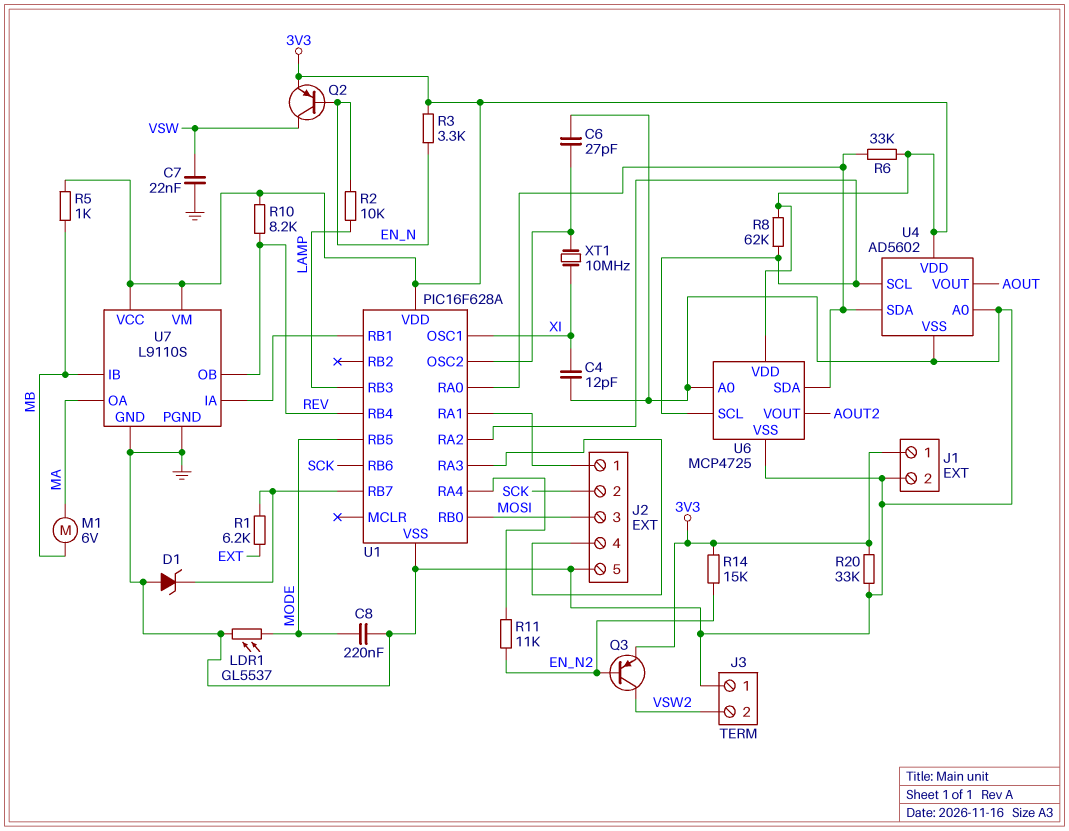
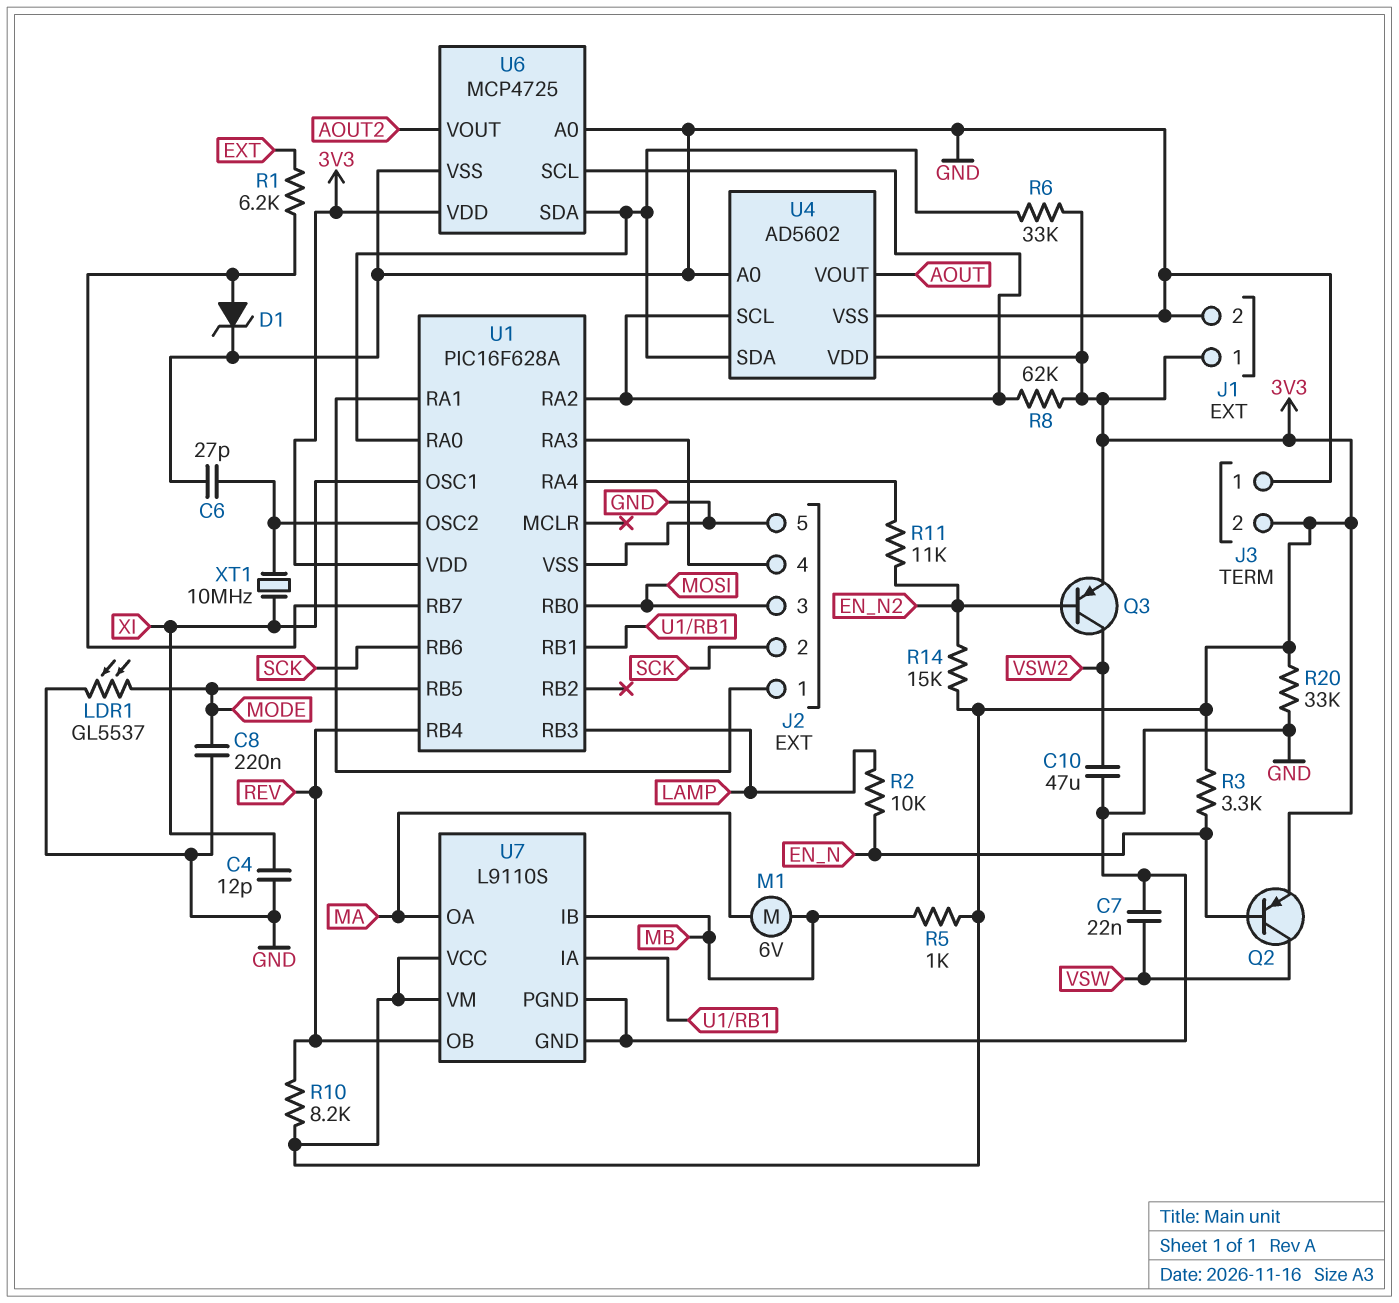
C10: none -> 47uF (GND, VSW2)
D1: zener (A GND, K U1/RB7) -> zener (A U1/RB7, K GND)
J3 pin 2: VSW2 -> 3V3

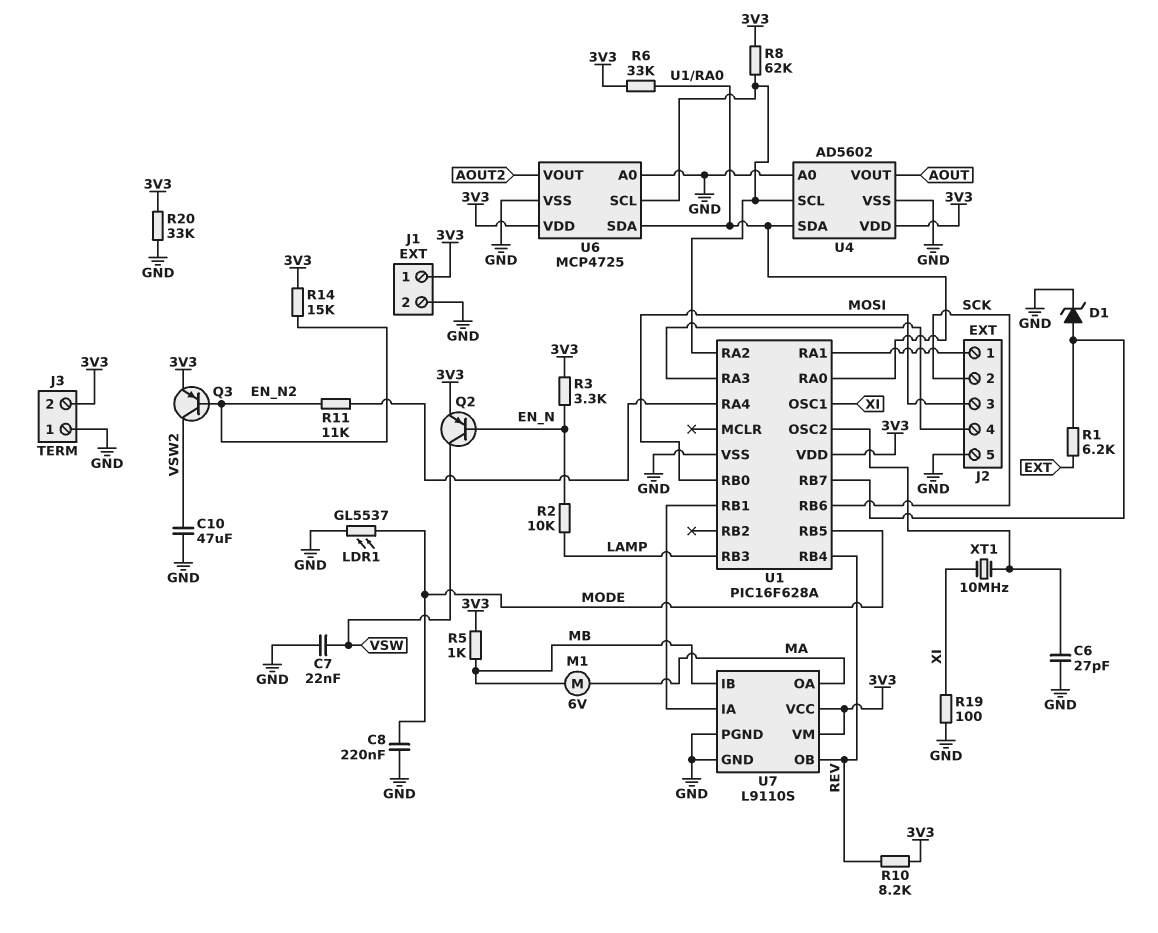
C4: 12pF (GND, XI) -> none
R19: none -> 100 (GND, XI)

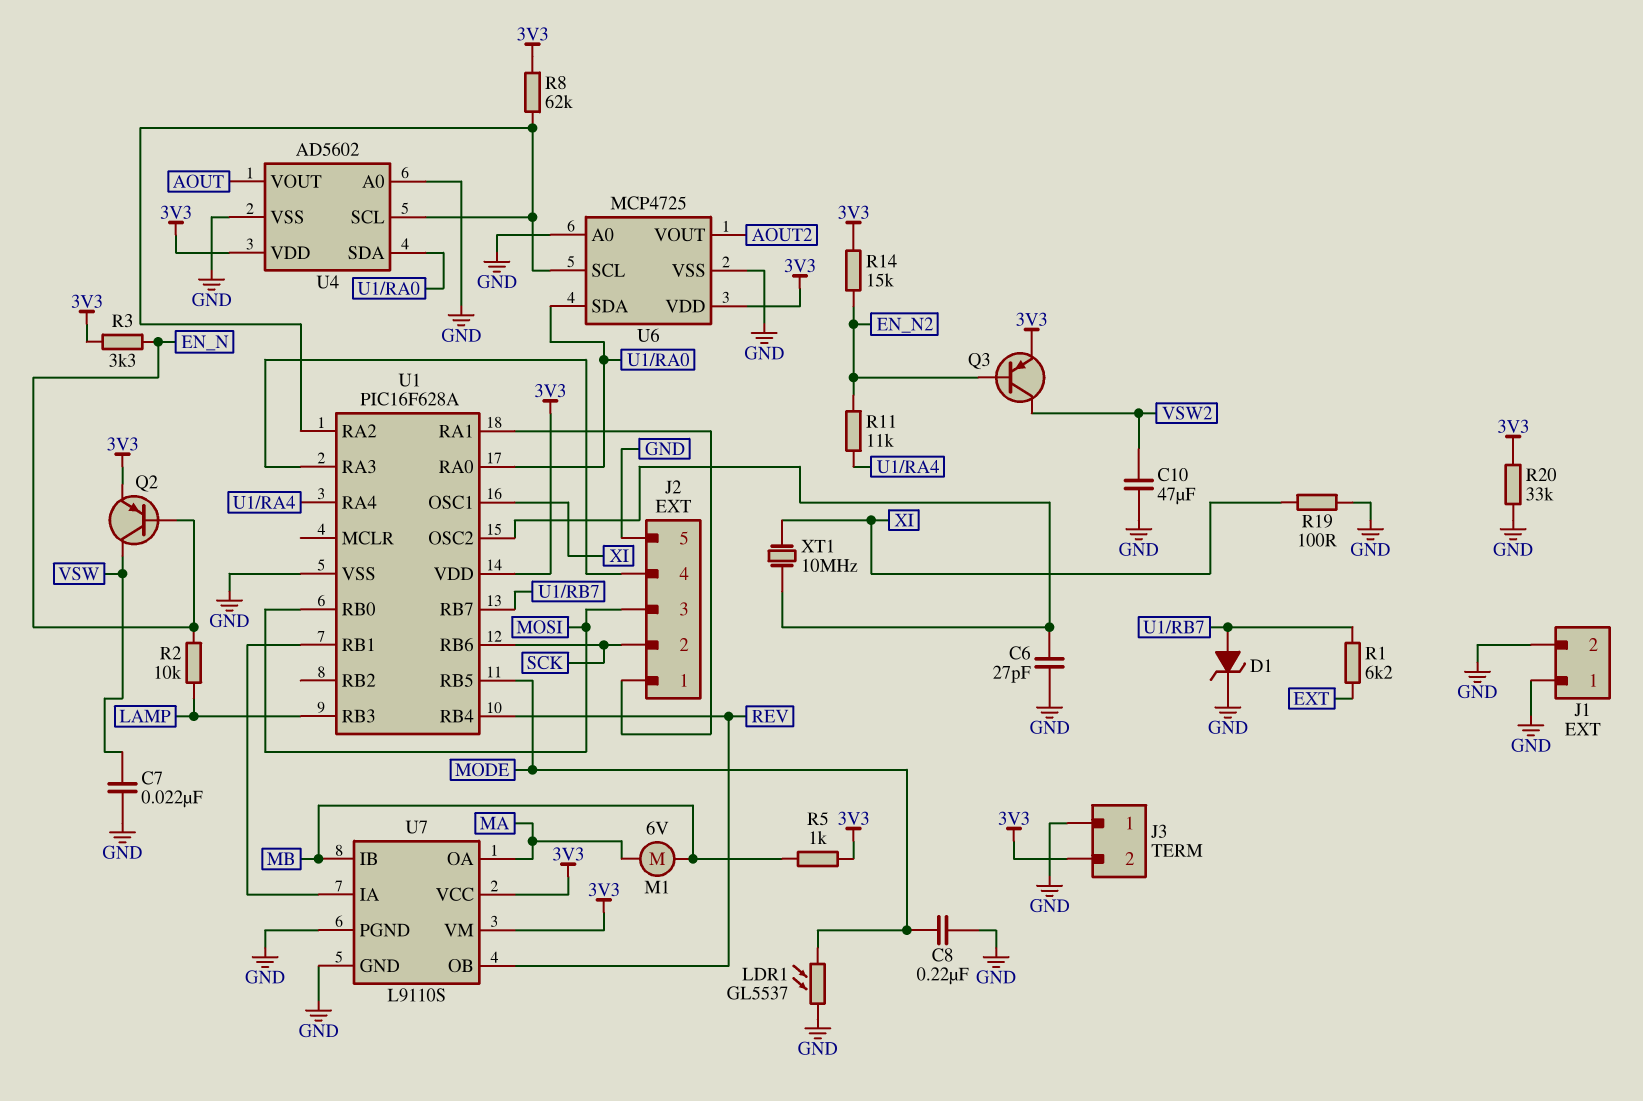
J1 pin 1: 3V3 -> GND
R6: 33k (3V3, U1/RA0) -> none
R10: 8.2k (3V3, REV) -> none

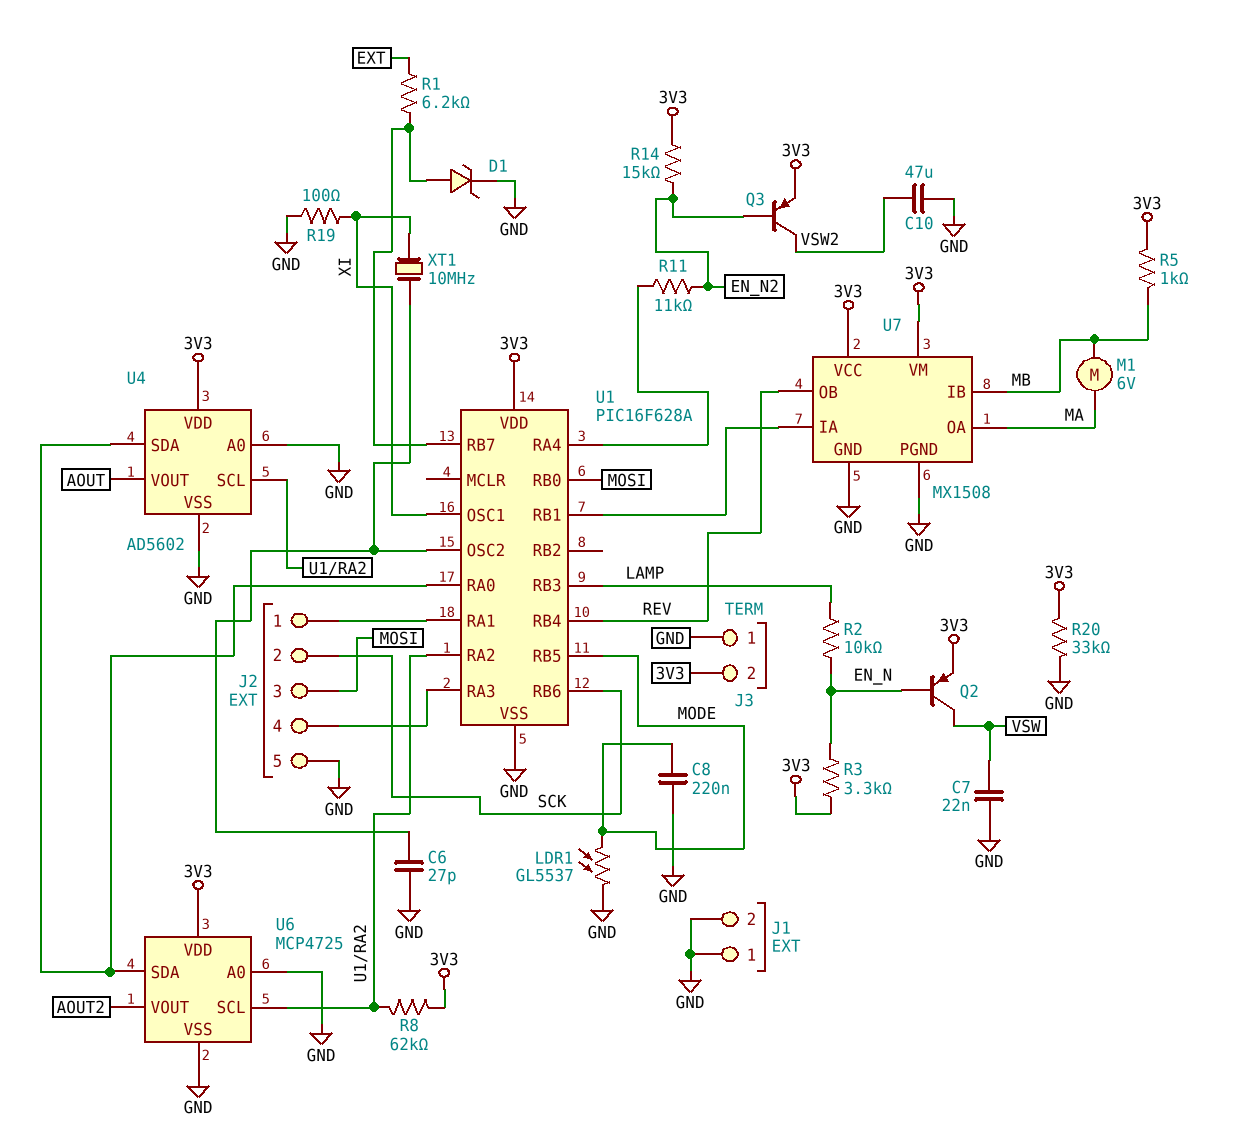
U7: L9110S -> MX1508

